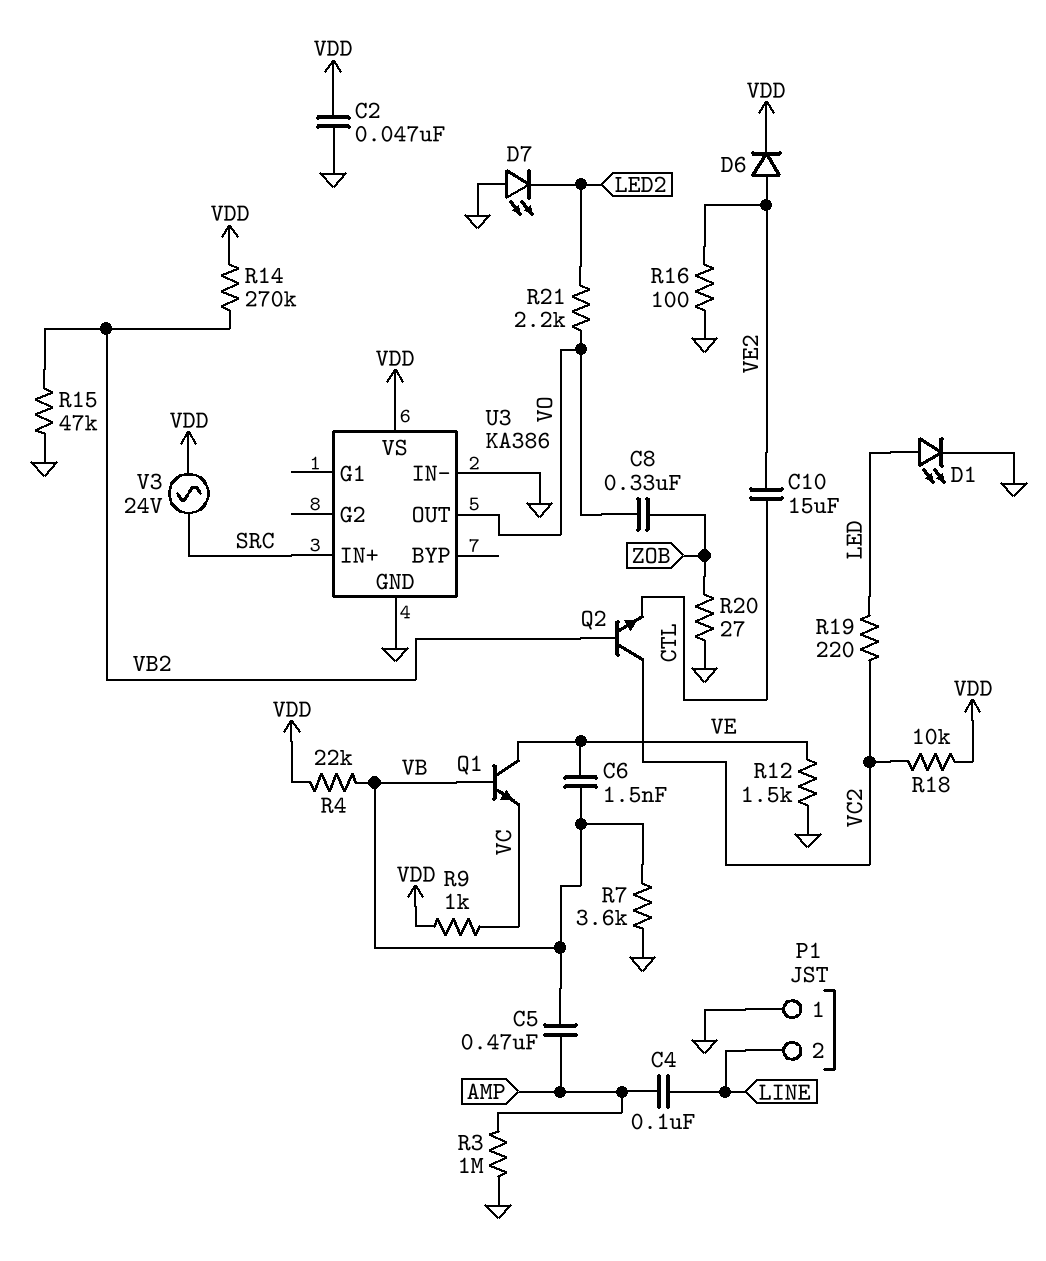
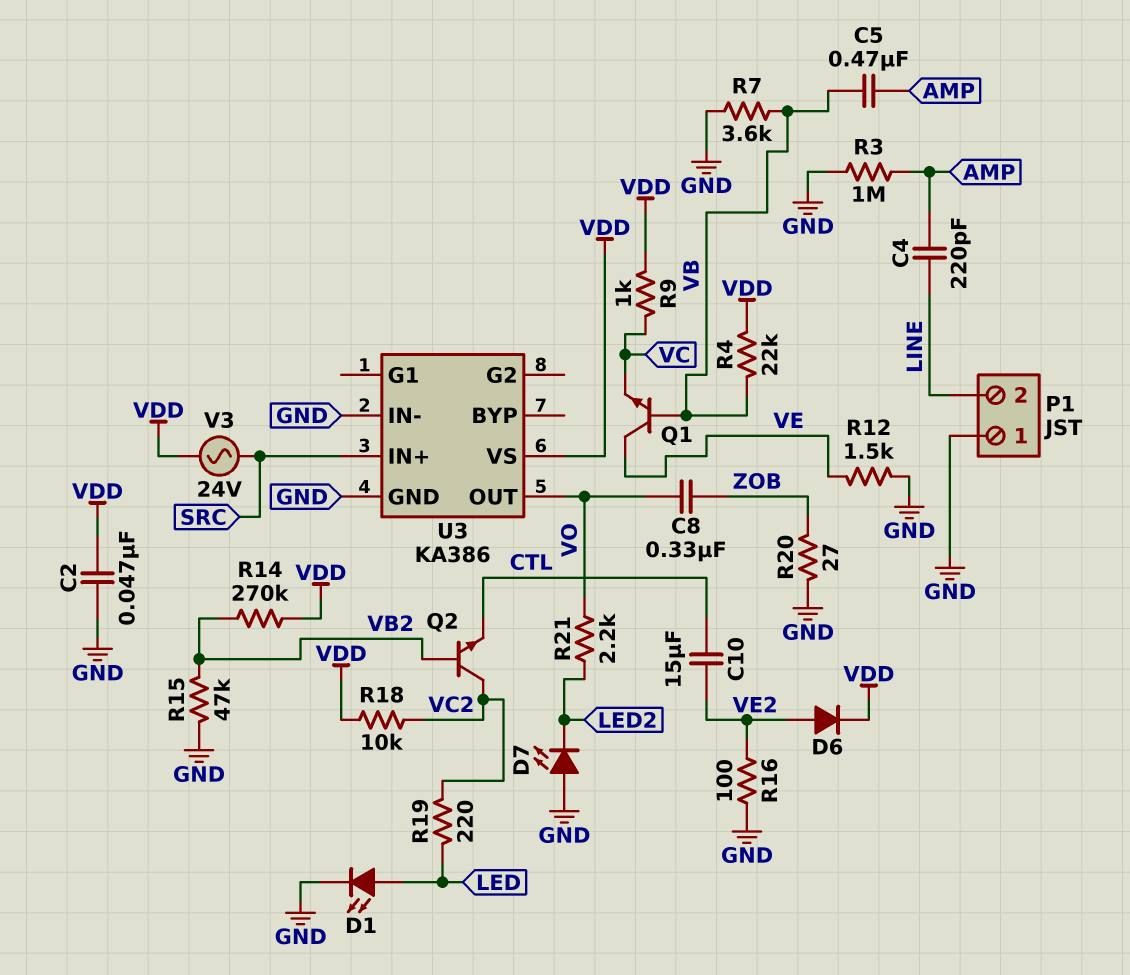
C4: 100nF (AMP, LINE) -> 220pF (AMP, LINE)
C6: 1.5nF (VB, VE) -> none

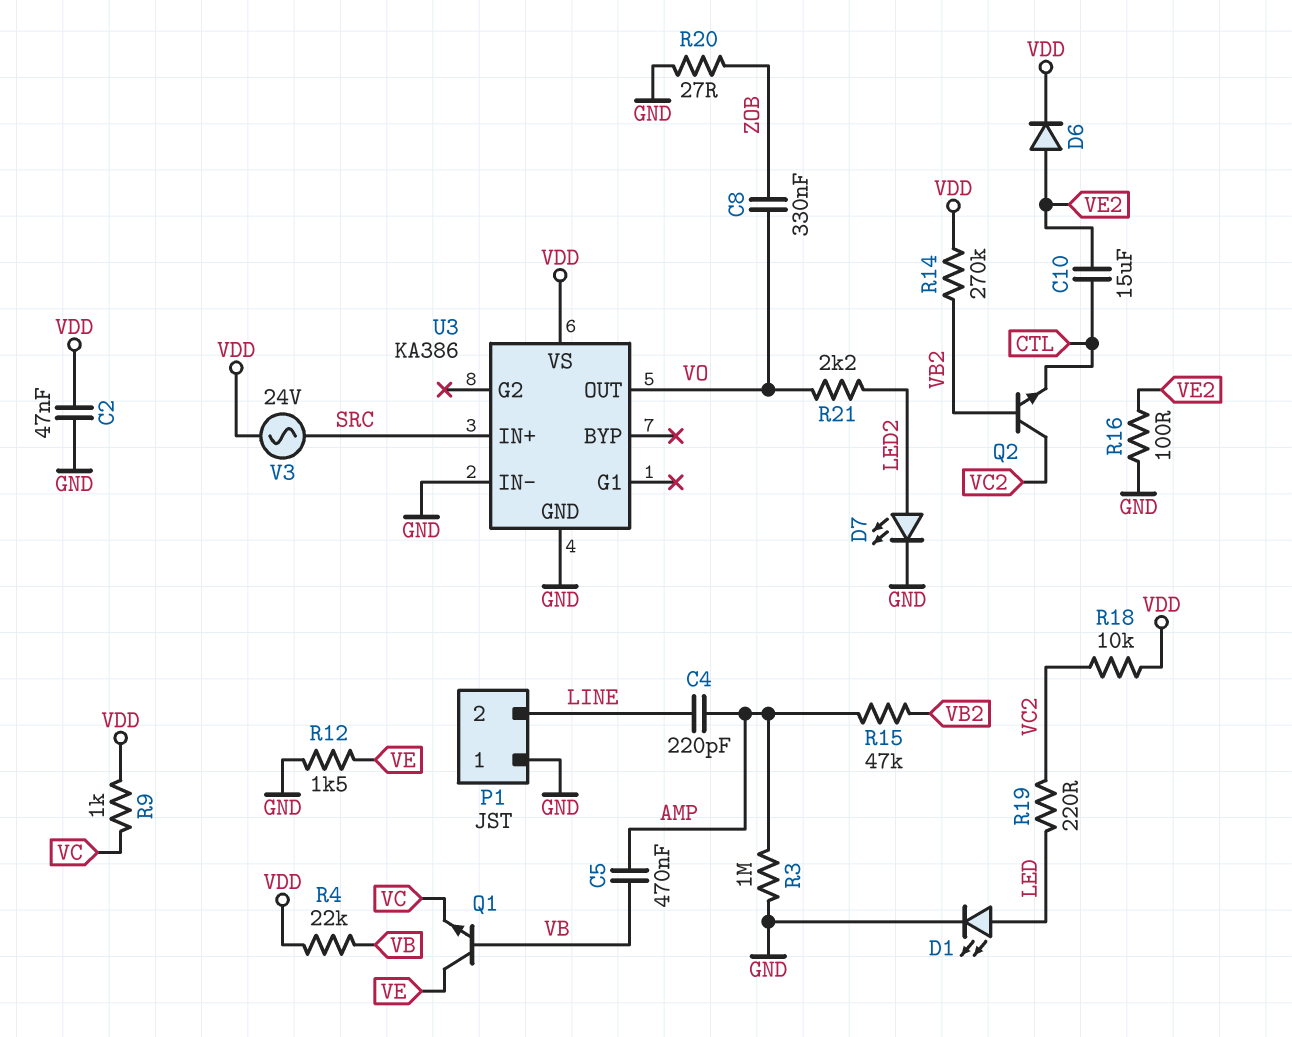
D7: LED (A GND, K LED2) -> LED (A LED2, K GND)
R7: 3.6k (GND, VB) -> none
R15: 47k (GND, VB2) -> 47k (AMP, VB2)

